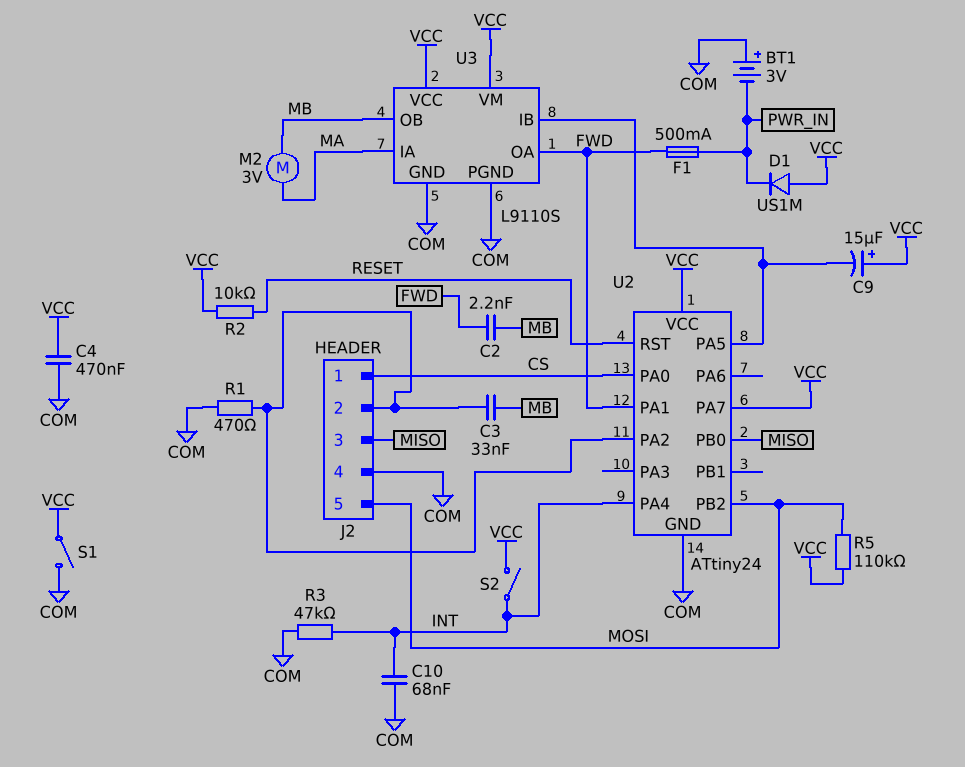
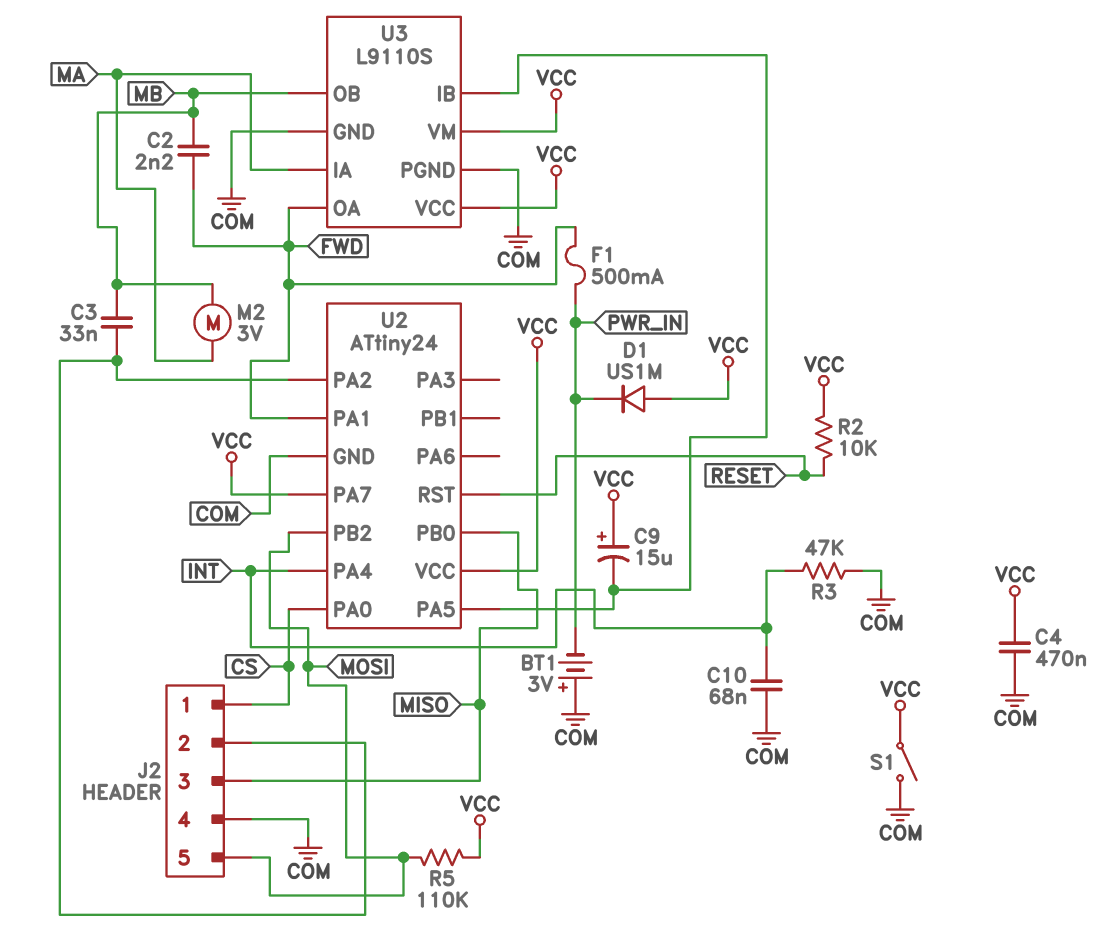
R1: 470 (COM, J2/2) -> none
S2: switch (INT, VCC) -> none

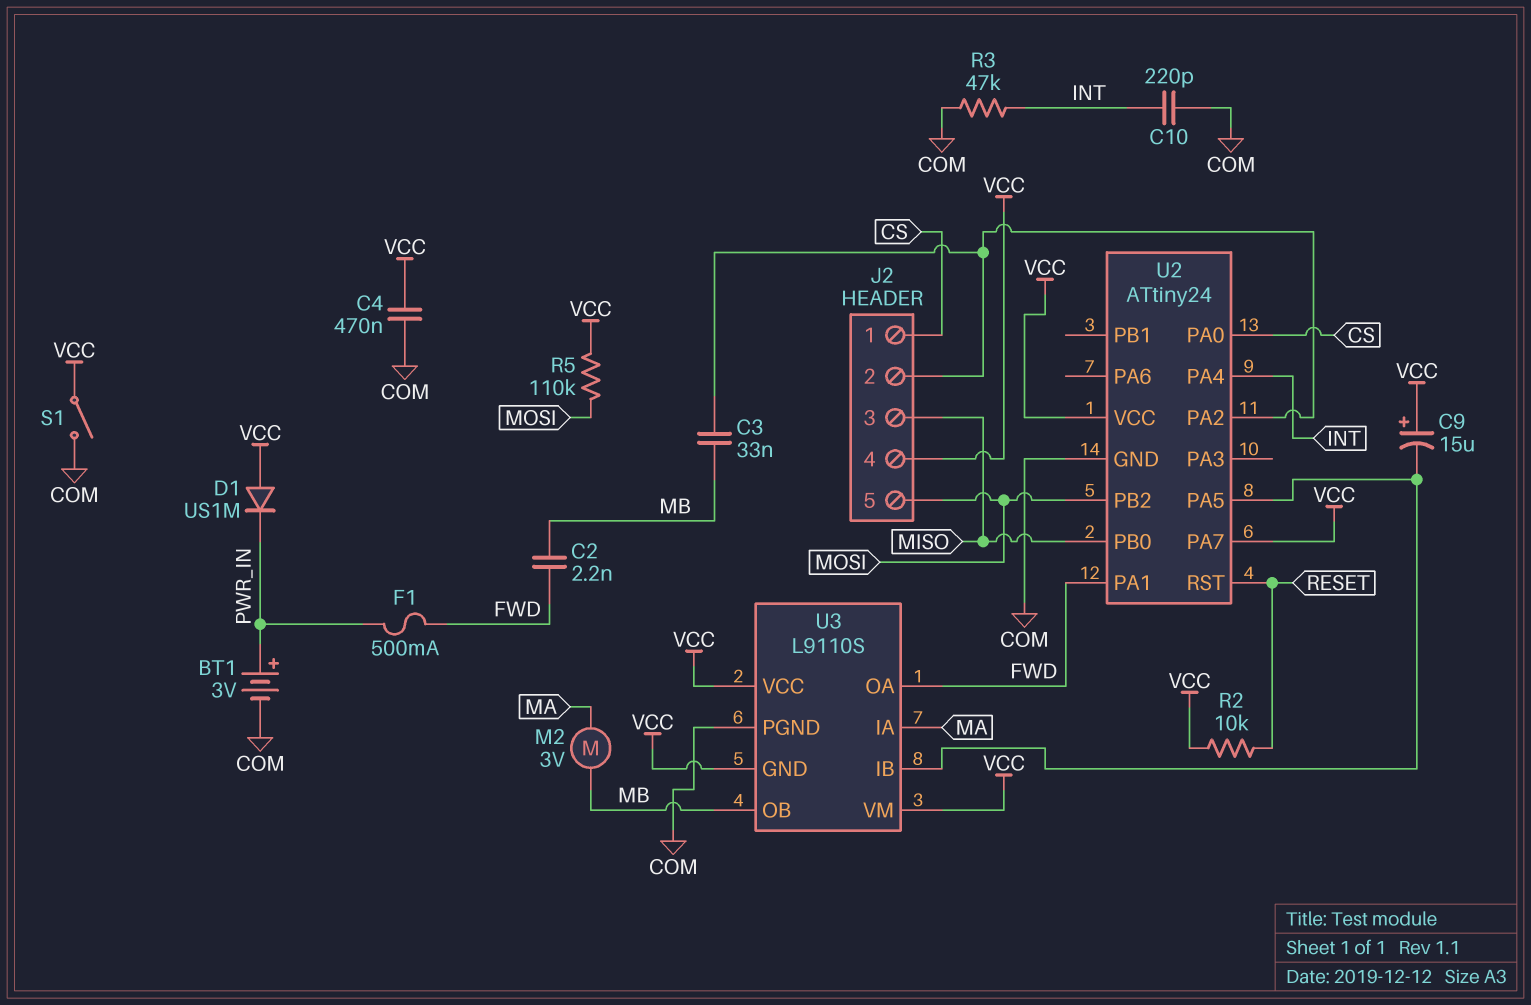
BT1: 3V (plus COM, minus PWR_IN) -> 3V (plus PWR_IN, minus COM)
C10: 68nF (COM, INT) -> 220pF (COM, INT)
J2 pin 4: COM -> VCC
U3 pin GND: COM -> VCC

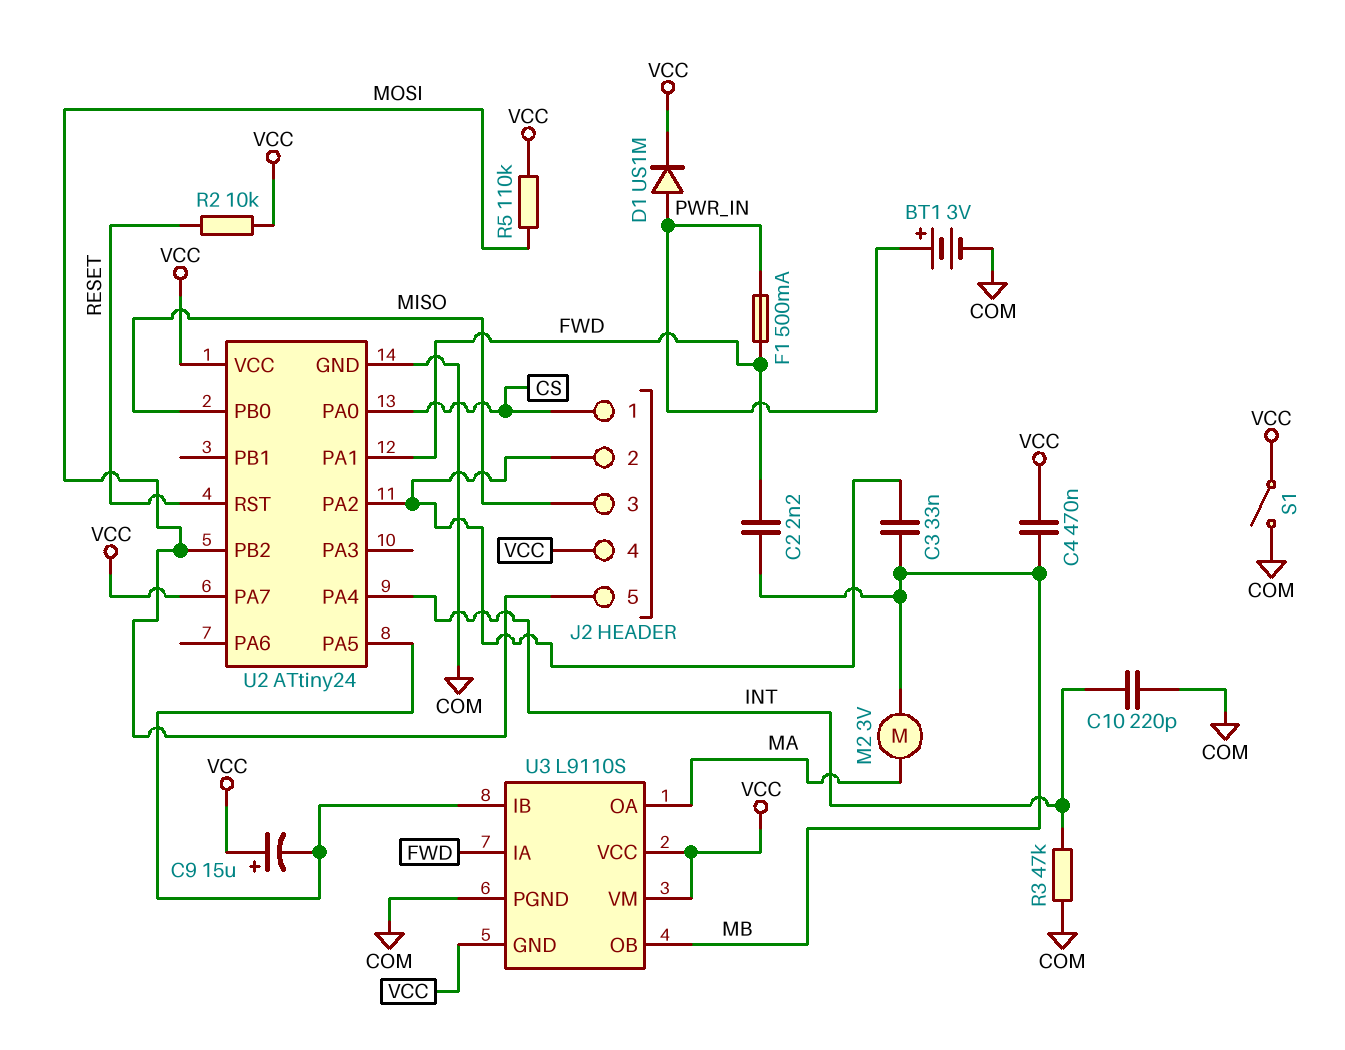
C4: 470nF (COM, VCC) -> 470nF (MB, VCC)
D1: diode US1M (A VCC, K PWR_IN) -> diode US1M (A PWR_IN, K VCC)
U3 pin IA: MA -> FWD
U3 pin OA: FWD -> MA

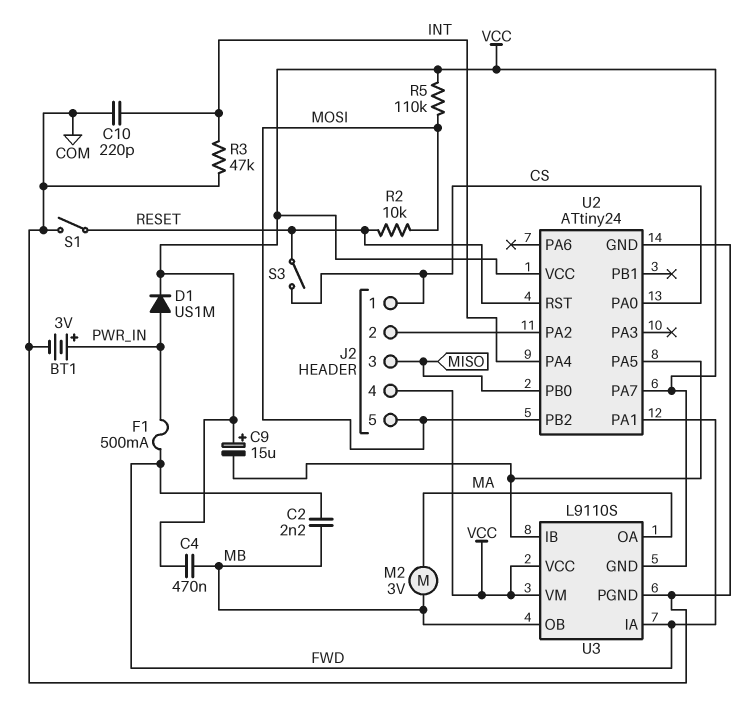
C3: 33nF (J2/2, MB) -> none
R2: 10k (RESET, VCC) -> 10k (MOSI, RESET)
S1: switch (COM, VCC) -> switch (COM, RESET)
S3: none -> switch (CS, RESET)

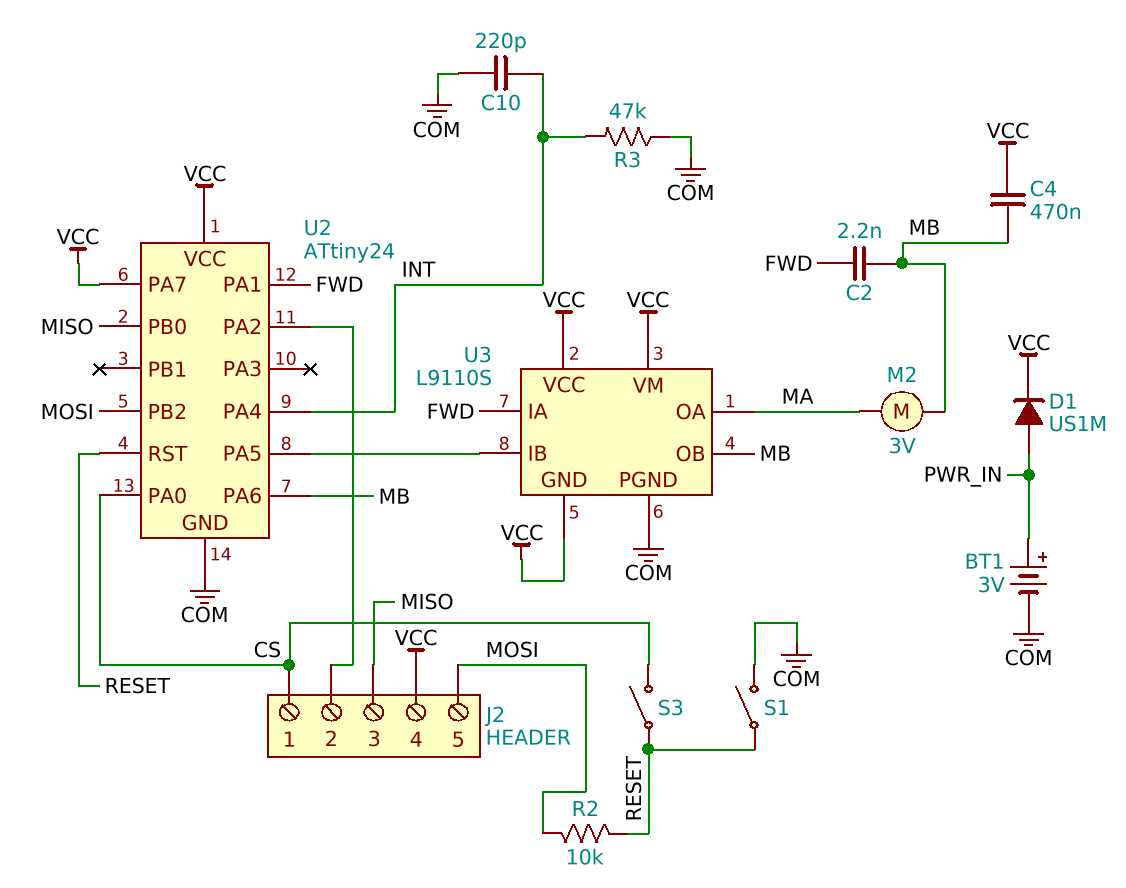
C9: 15uF (plus VCC, minus U2/PA5) -> none
F1: 500mA (FWD, PWR_IN) -> none
R5: 110k (MOSI, VCC) -> none
U2 pin PA6: none -> MB

